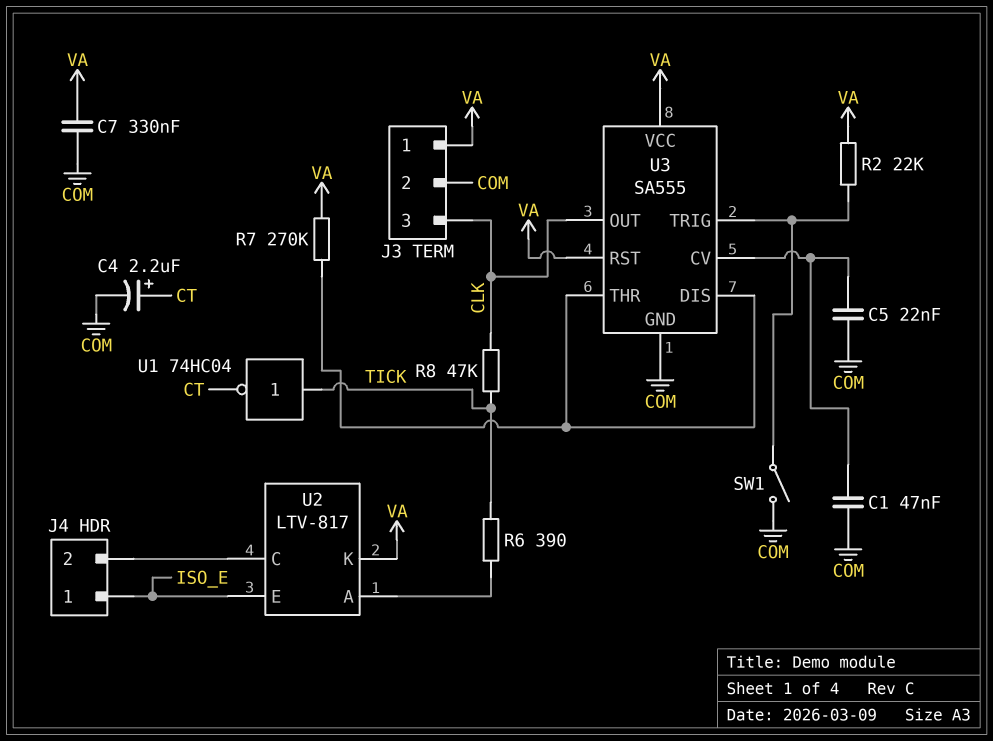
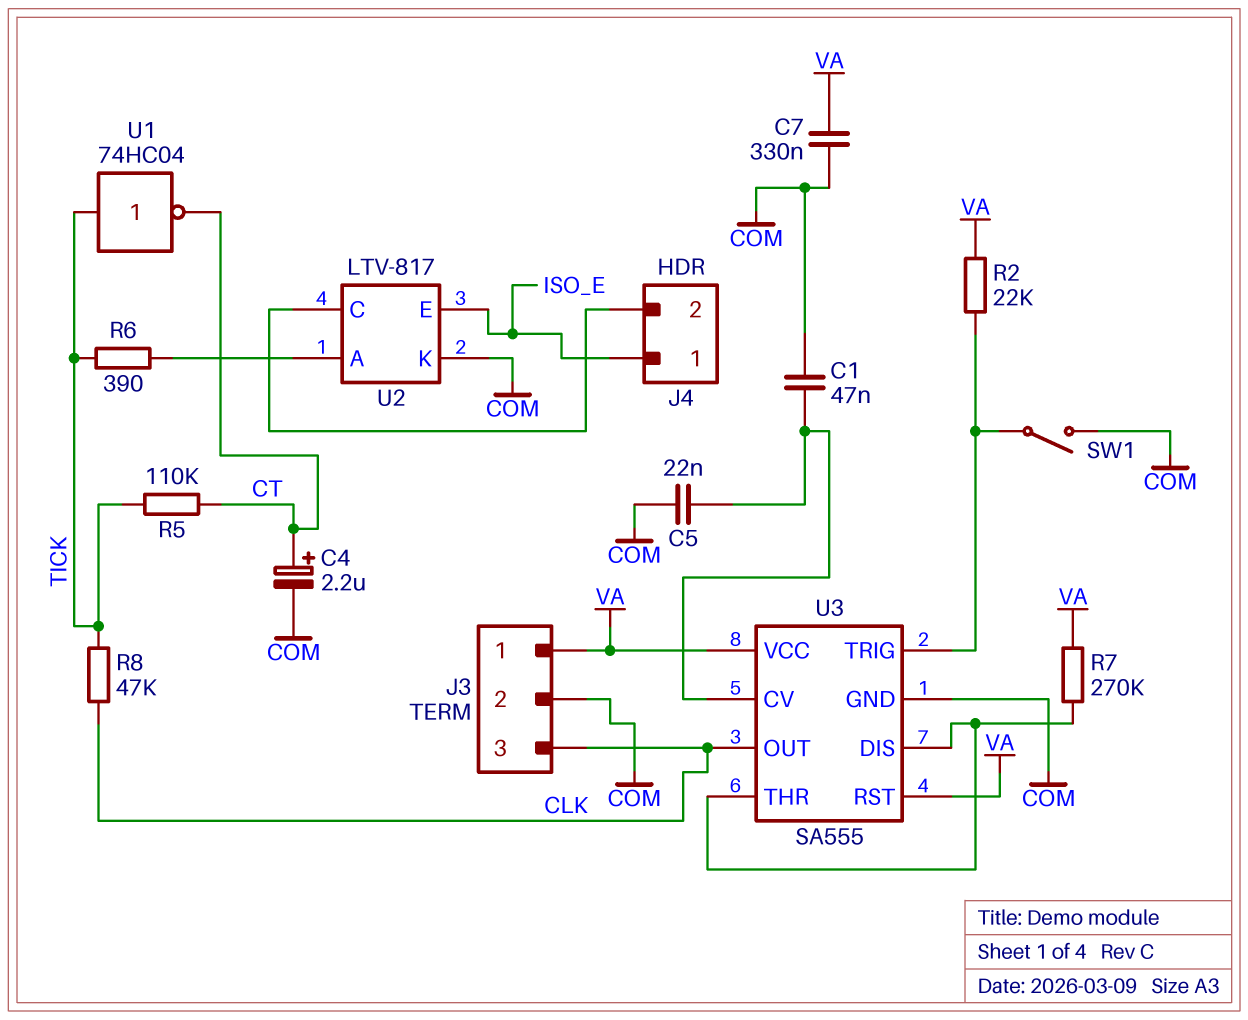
R5: none -> 110k (CT, TICK)
U2 pin K: VA -> COM

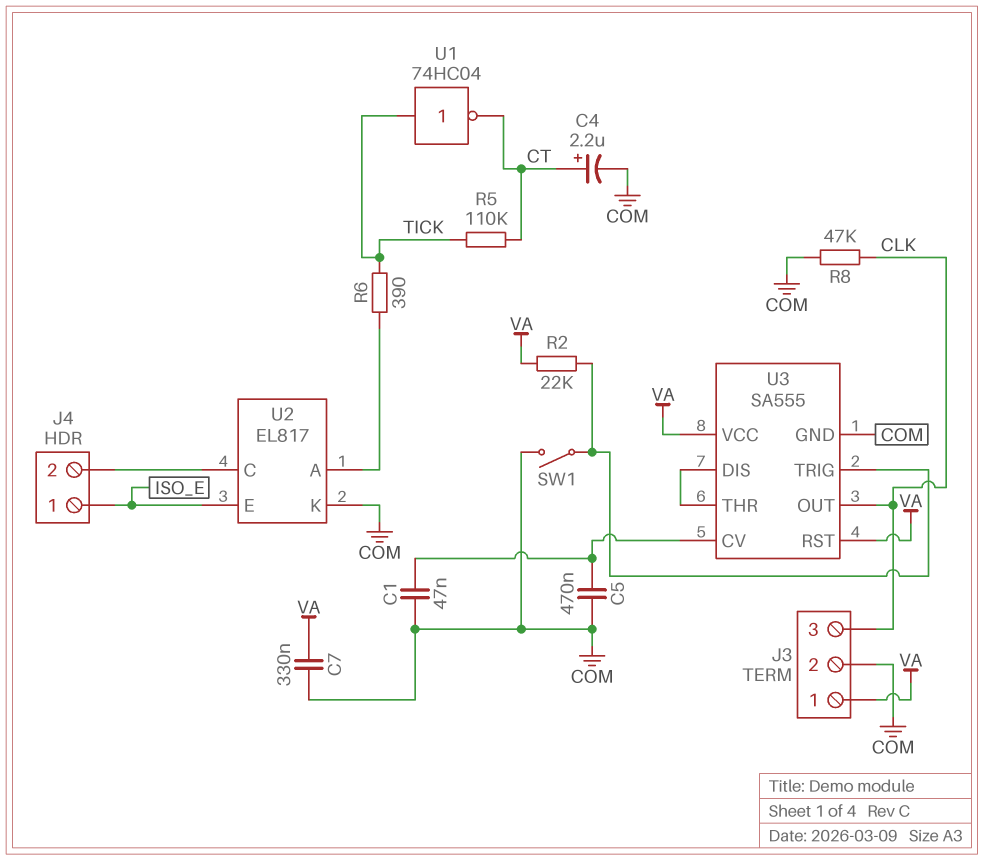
C5: 22nF (COM, U3/CV) -> 470nF (COM, U3/CV)
R7: 270k (U3/DIS, VA) -> none
R8: 47k (CLK, TICK) -> 47k (CLK, COM)
U2: LTV-817 -> EL817

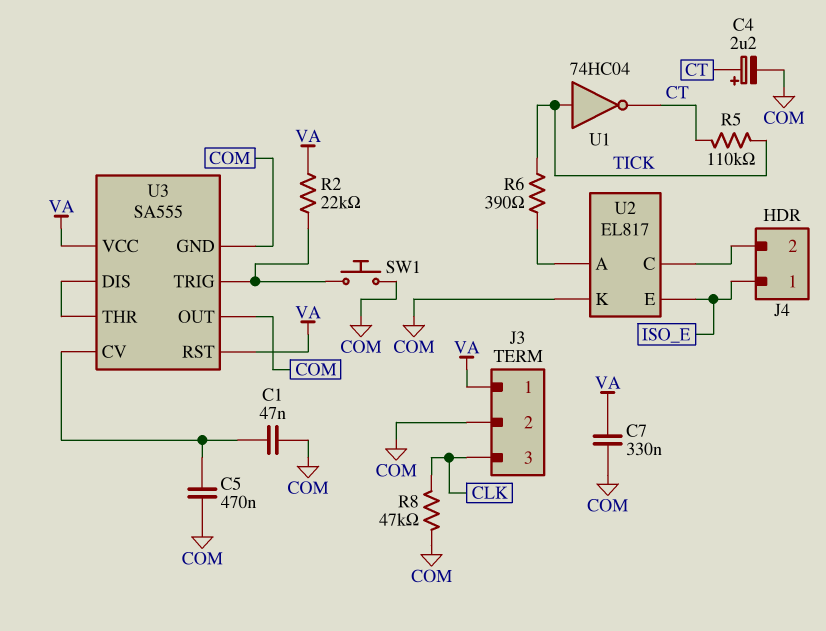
SW1: switch (COM, U3/TRIG) -> button (COM, U3/TRIG)
U3 pin OUT: CLK -> COM

